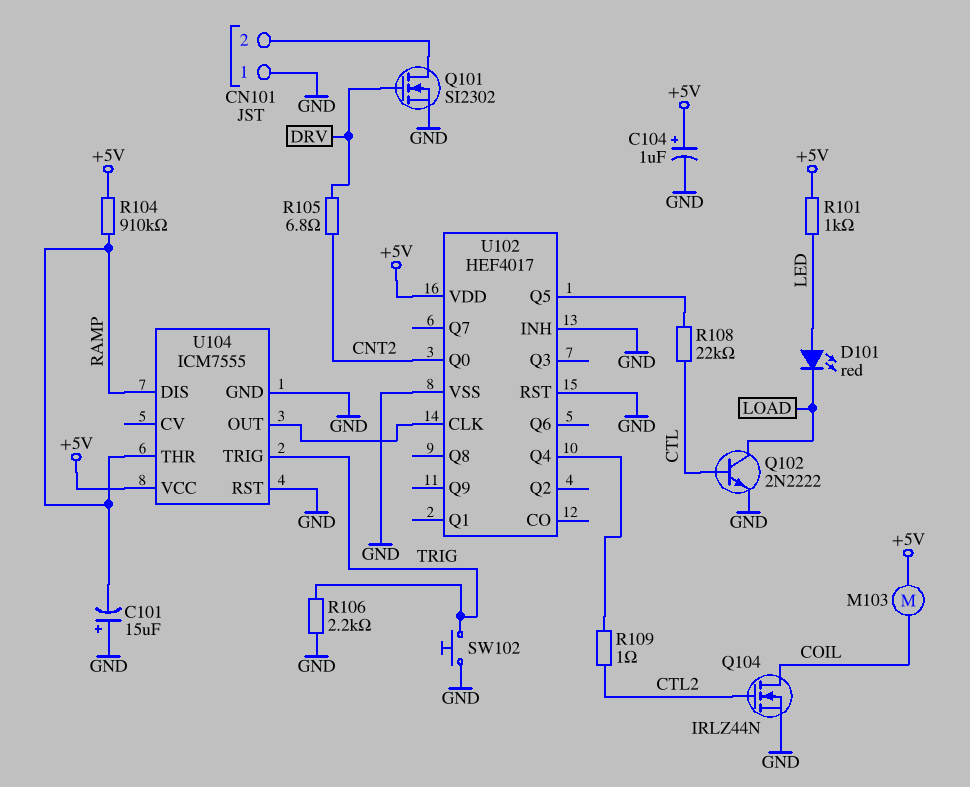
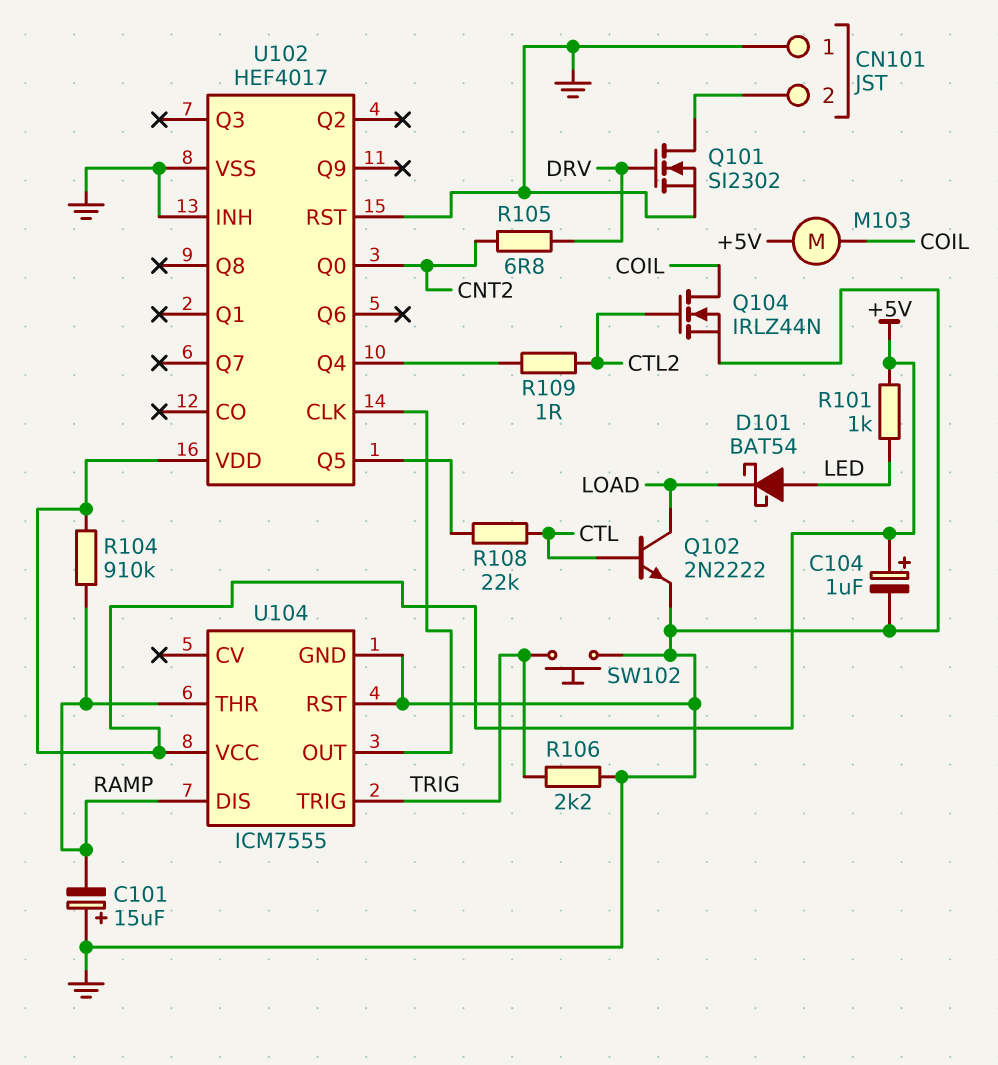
D101: LED red (A LED, K LOAD) -> schottky BAT54 (A LED, K LOAD)

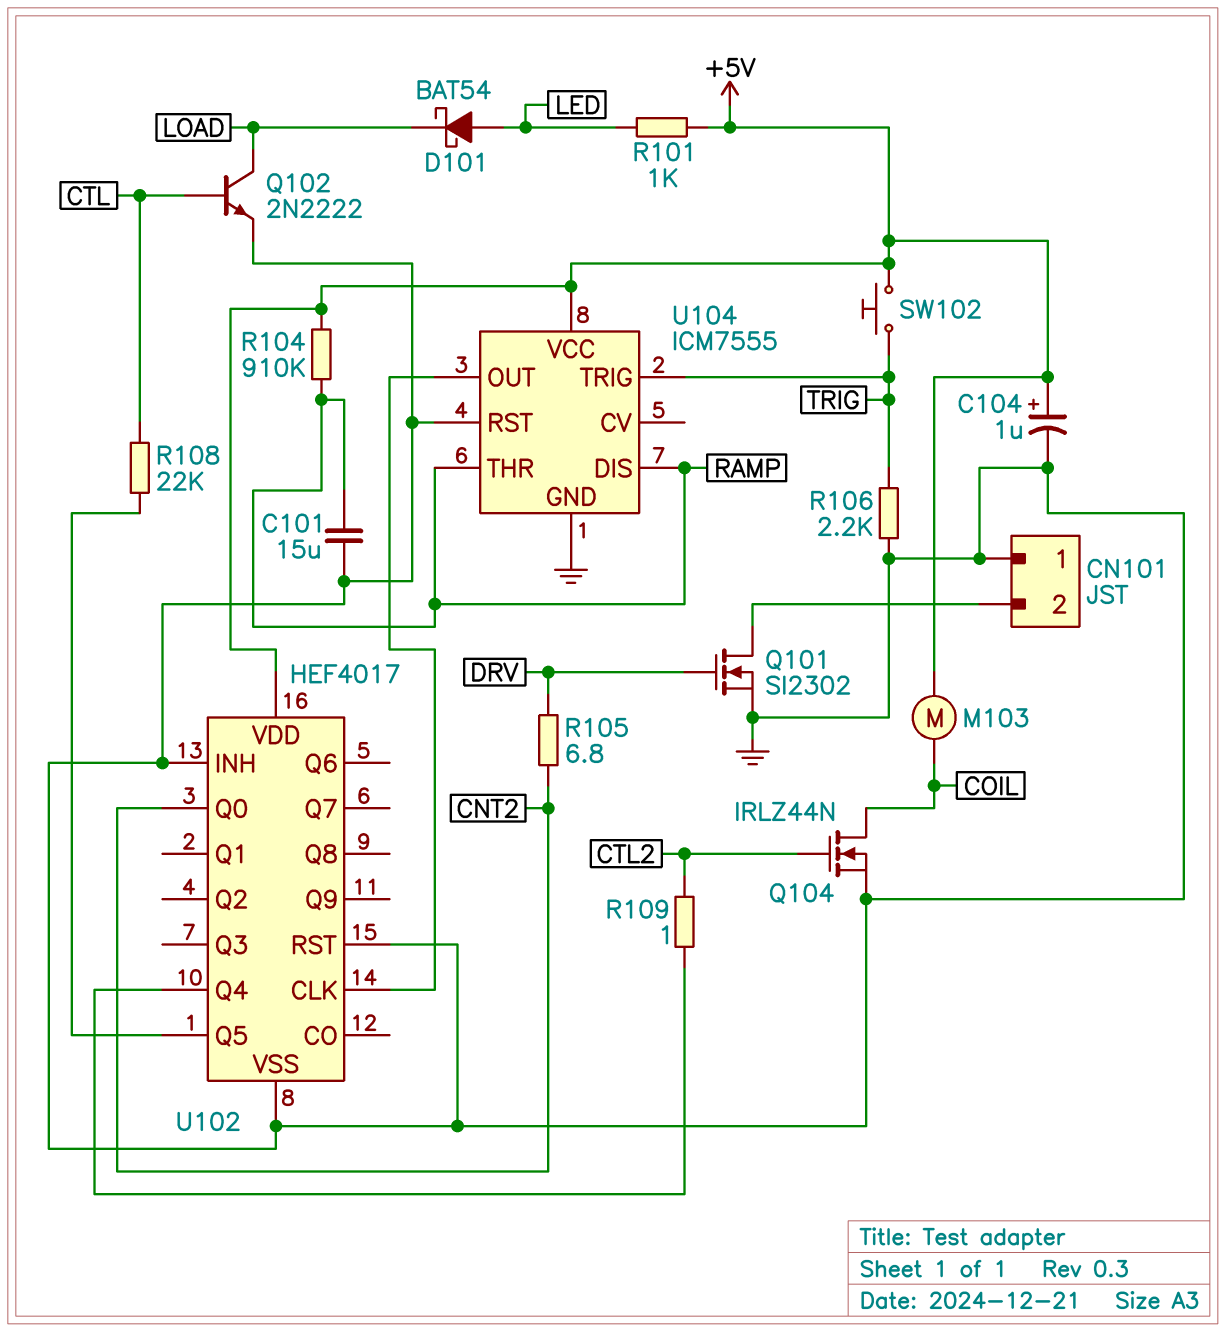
C101: 15uF (plus GND, minus RAMP) -> 15uF (GND, RAMP)
SW102: button (GND, TRIG) -> button (+5V, TRIG)

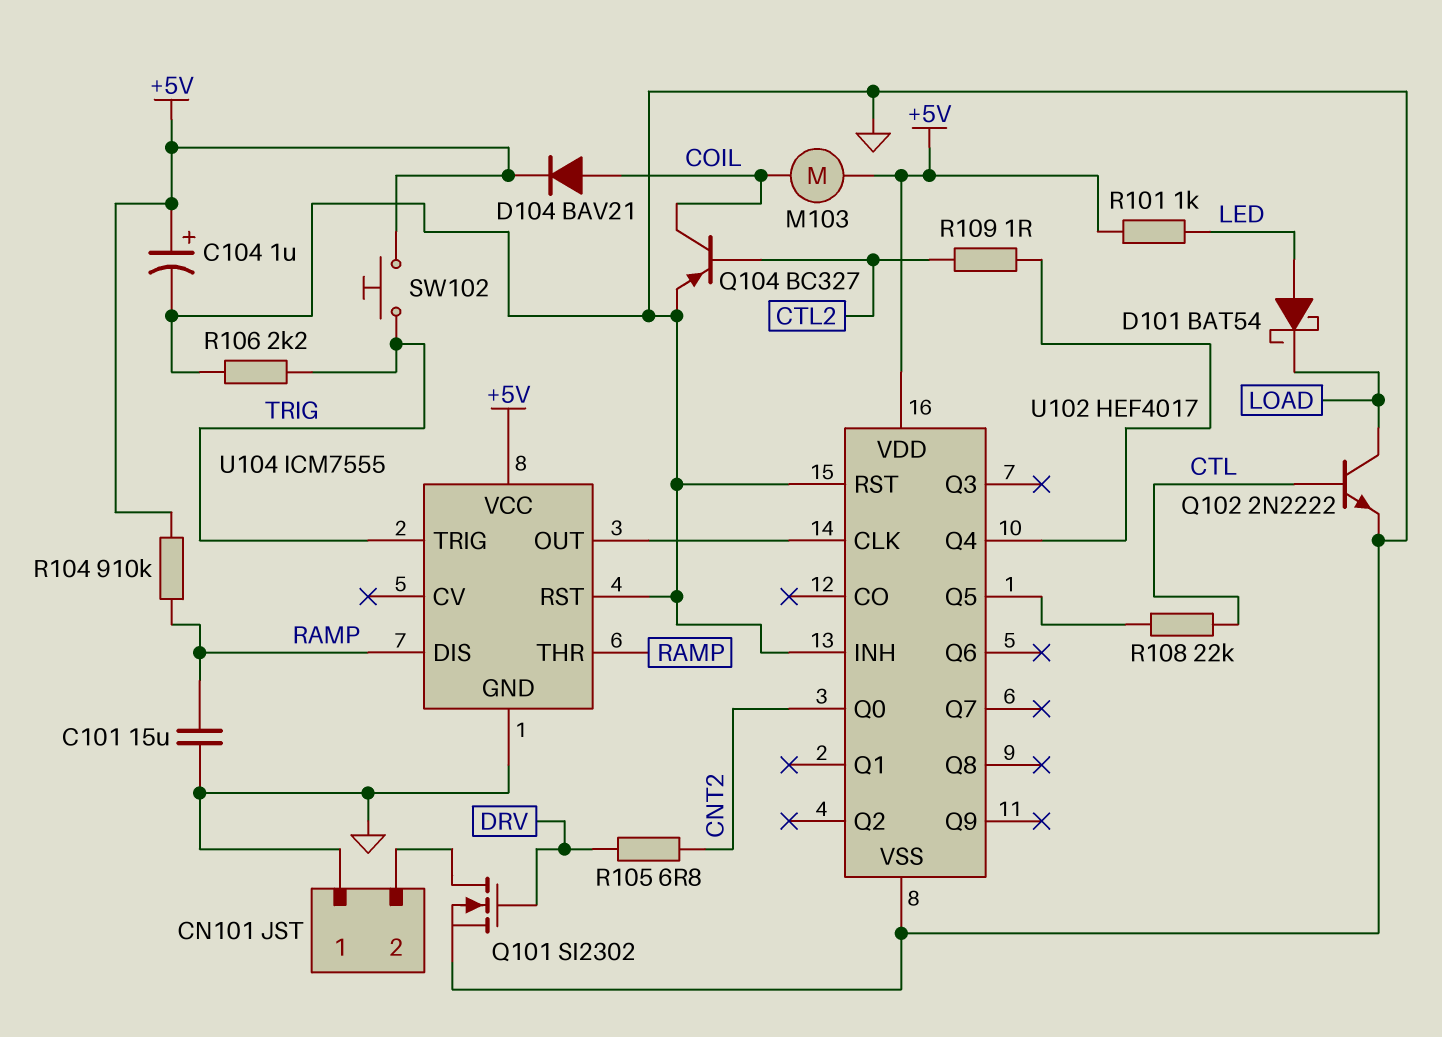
D104: none -> diode BAV21 (A COIL, K +5V)
Q104: NMOS IRLZ44N (G CTL2, D COIL, S GND) -> PNP BC327 (B CTL2, C COIL, E GND)

